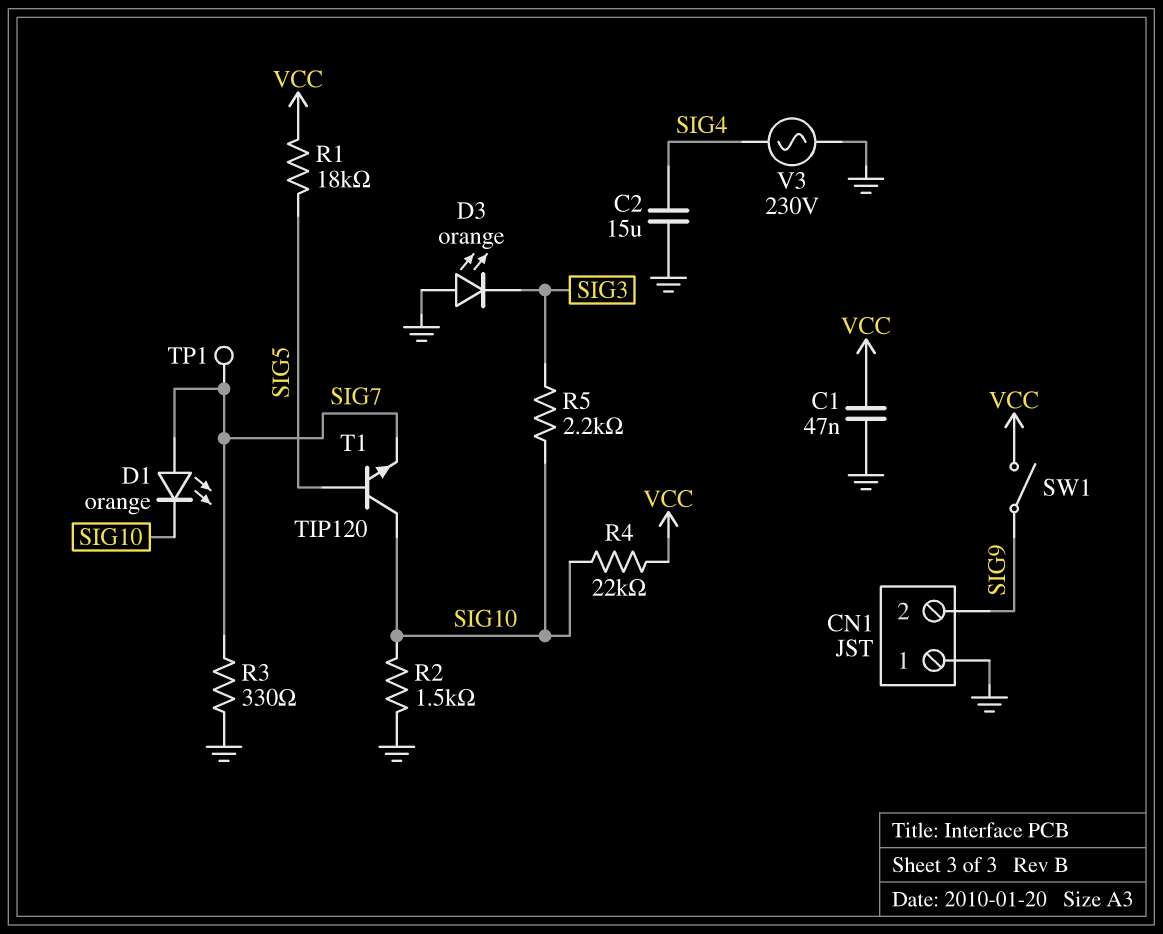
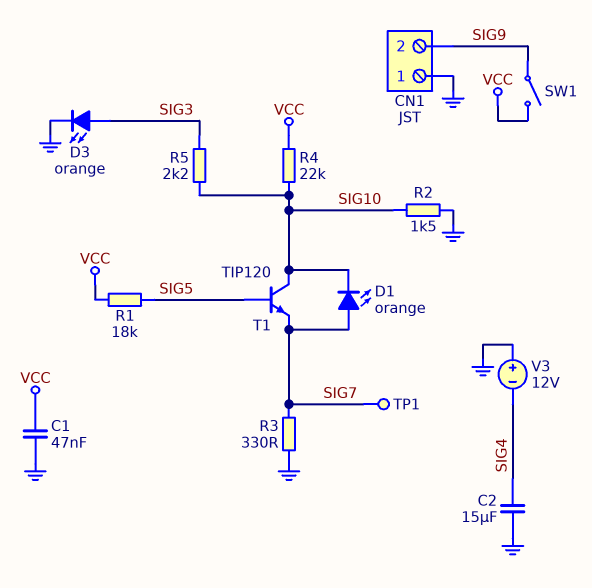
D3: LED orange (A GND, K SIG3) -> LED orange (A SIG3, K GND)
V3: AC 230V (GND, SIG4) -> 12V (plus GND, minus SIG4)

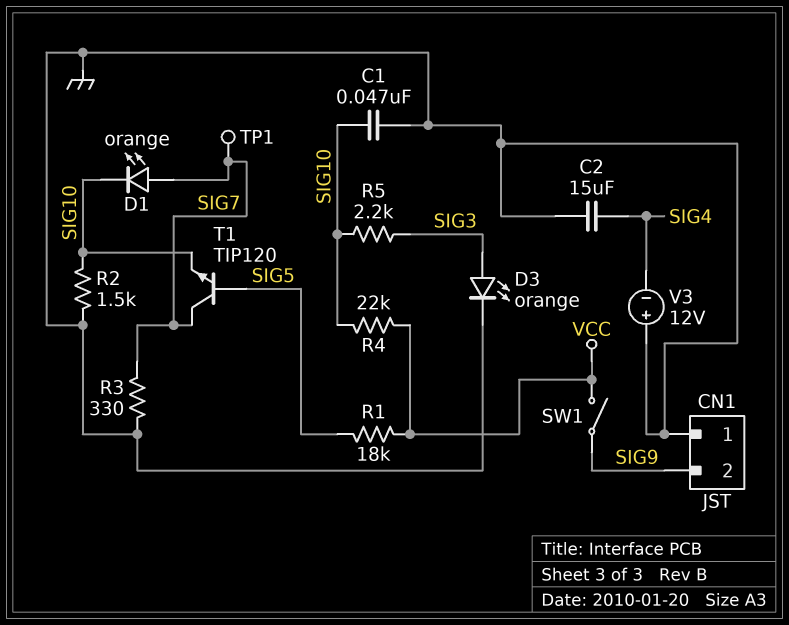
C1: 47nF (GND, VCC) -> 47nF (GND, SIG10)
T1: NPN TIP120 (B SIG5, C SIG10, E SIG7) -> NPN TIP120 (B SIG5, C SIG7, E SIG10)

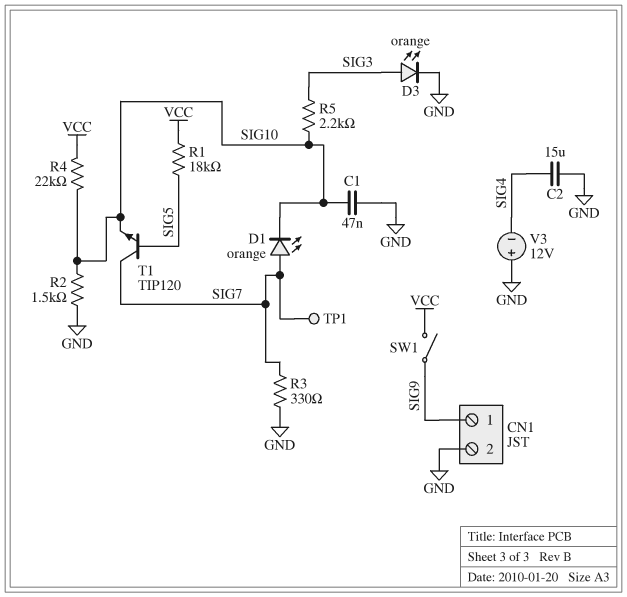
CN1 pin 1: GND -> SIG9
CN1 pin 2: SIG9 -> GND

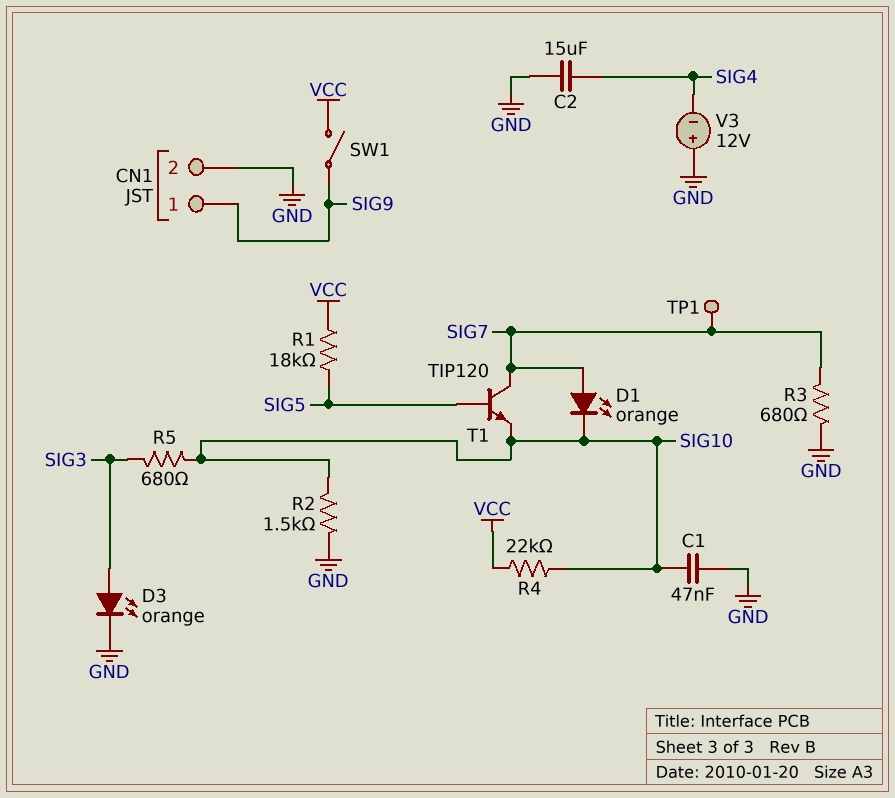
R3: 330 (GND, SIG7) -> 680 (GND, SIG7)
R5: 2.2k (SIG3, SIG10) -> 680 (SIG3, SIG10)

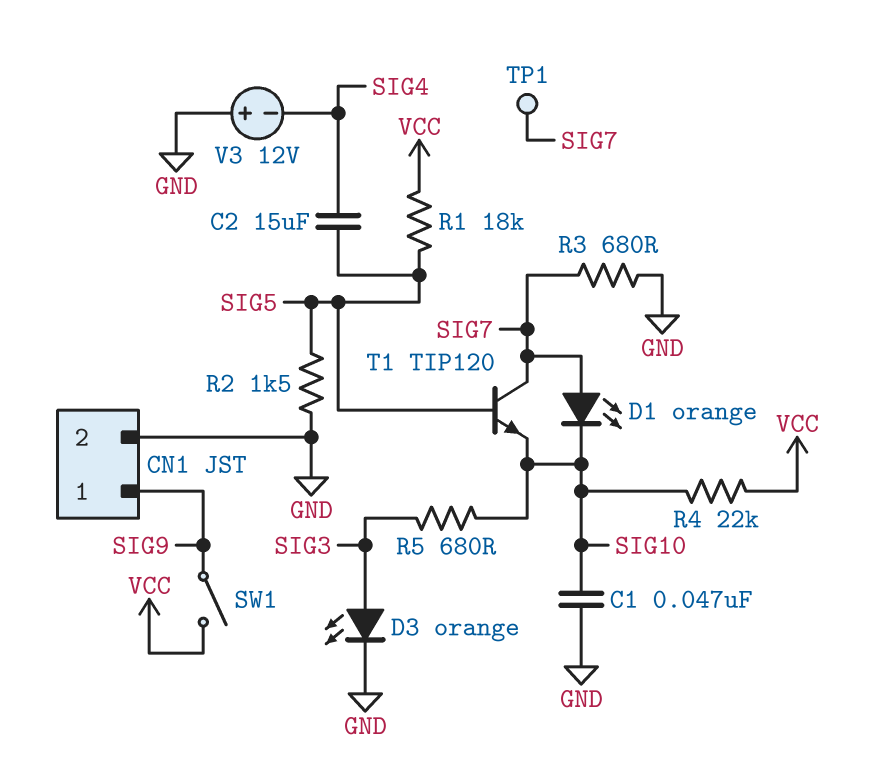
C2: 15uF (GND, SIG4) -> 15uF (SIG4, SIG5)
R2: 1.5k (GND, SIG10) -> 1.5k (GND, SIG5)

